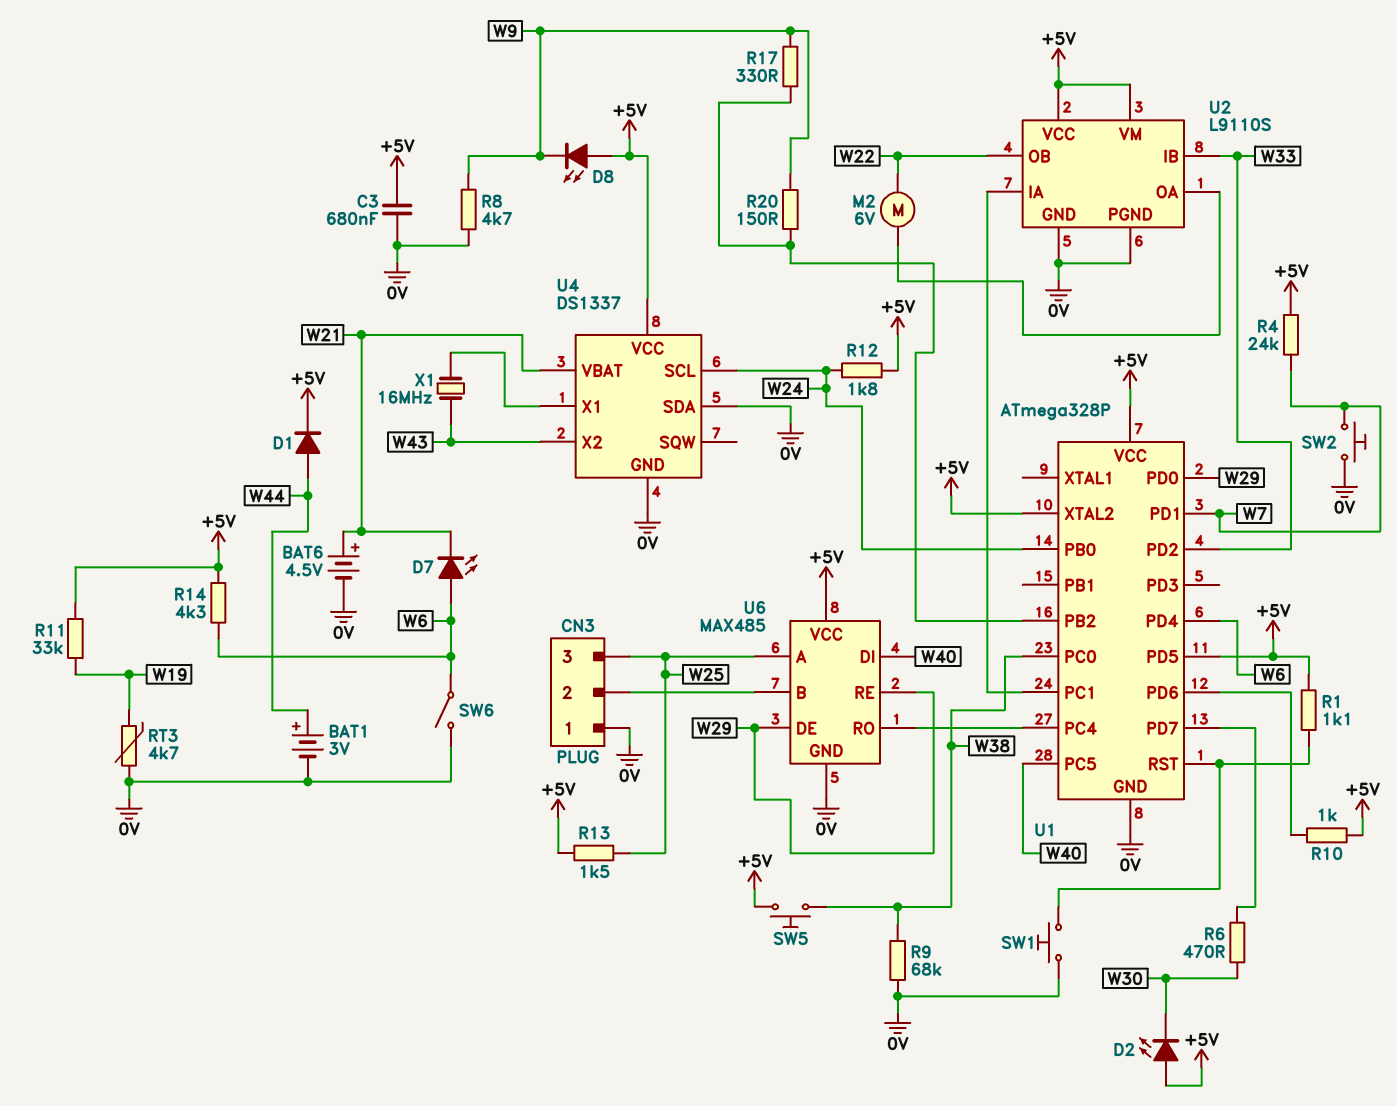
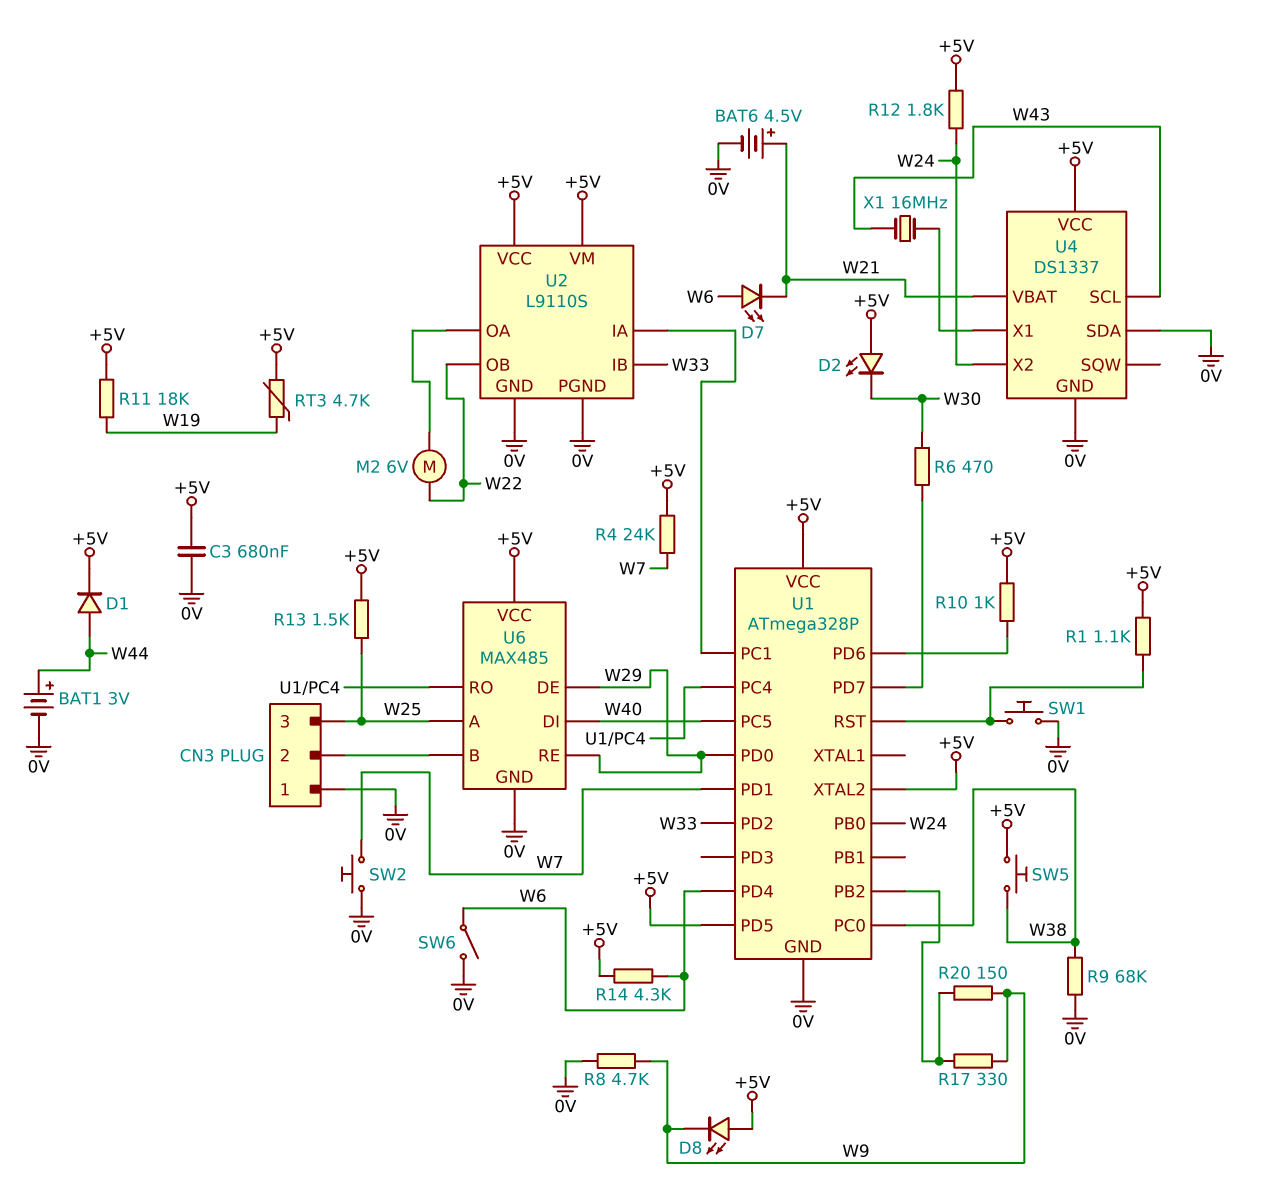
R11: 33k (+5V, W19) -> 18k (+5V, W19)
RT3: 4.7k (0V, W19) -> 4.7k (+5V, W19)
U4 pin SCL: W24 -> W43
U4 pin X2: W43 -> W24

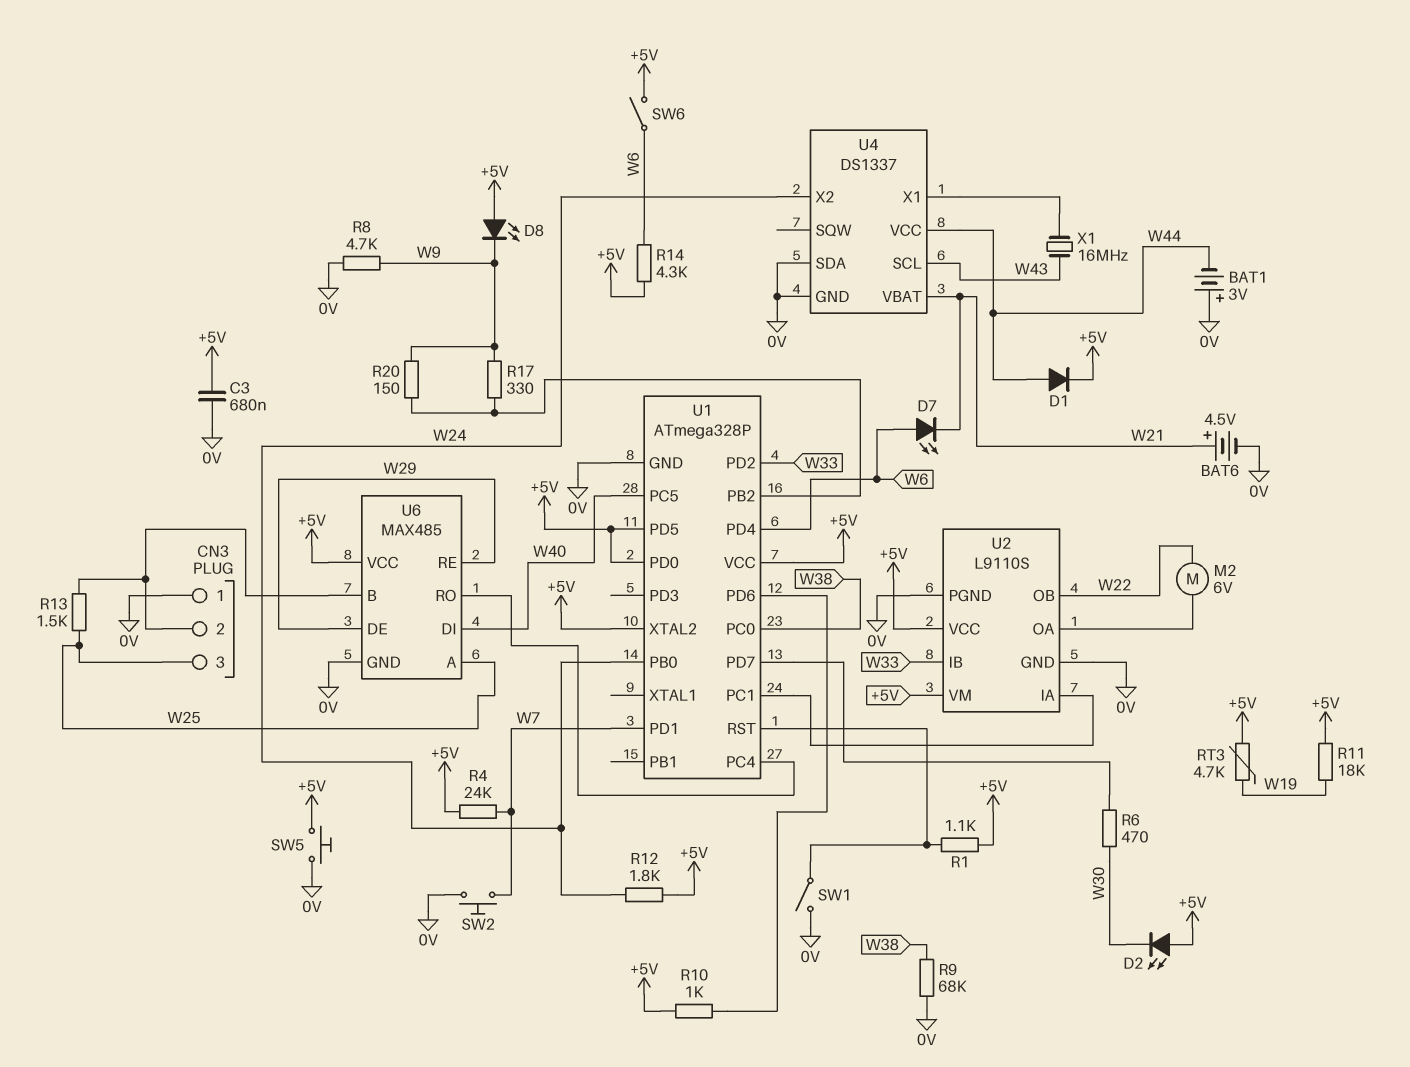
BAT1: 3V (plus W44, minus 0V) -> 3V (plus 0V, minus W44)
R13: 1.5k (+5V, W25) -> 1.5k (CN3/2, W25)
SW1: button (0V, U1/RST) -> switch (0V, U1/RST)
SW5: button (+5V, W38) -> button (+5V, 0V)
SW6: switch (0V, W6) -> switch (+5V, W6)
U1 pin PD0: W29 -> +5V
U4 pin VCC: +5V -> W44

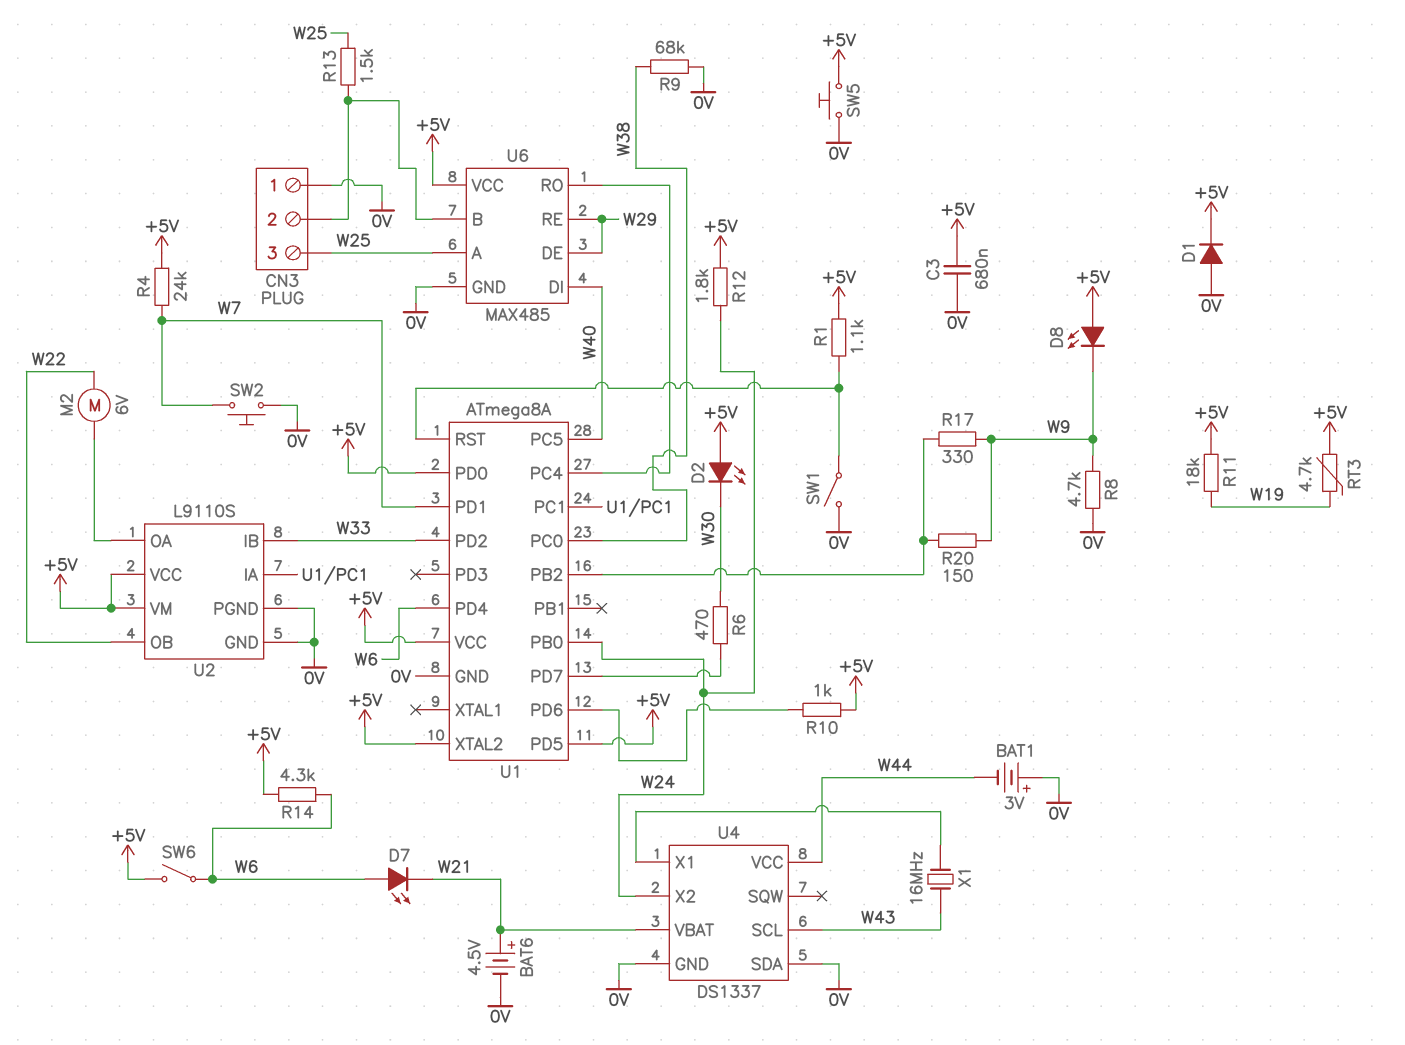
D1: diode (A W44, K +5V) -> diode (A 0V, K +5V)
U1: ATmega328P -> ATmega8A

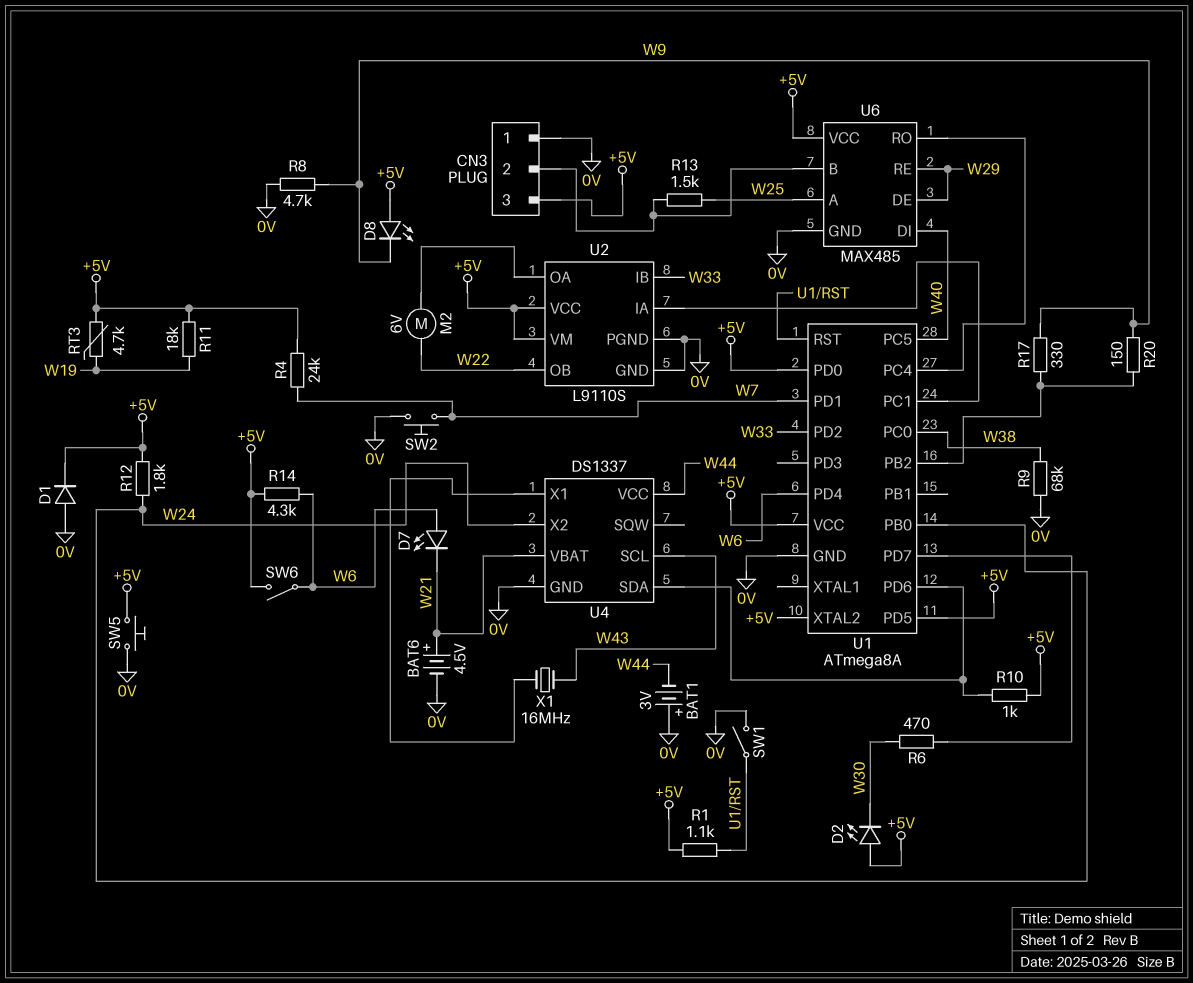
C3: 680nF (+5V, 0V) -> none
CN3 pin 3: W25 -> +5V
U4 pin SDA: 0V -> U1/PD6

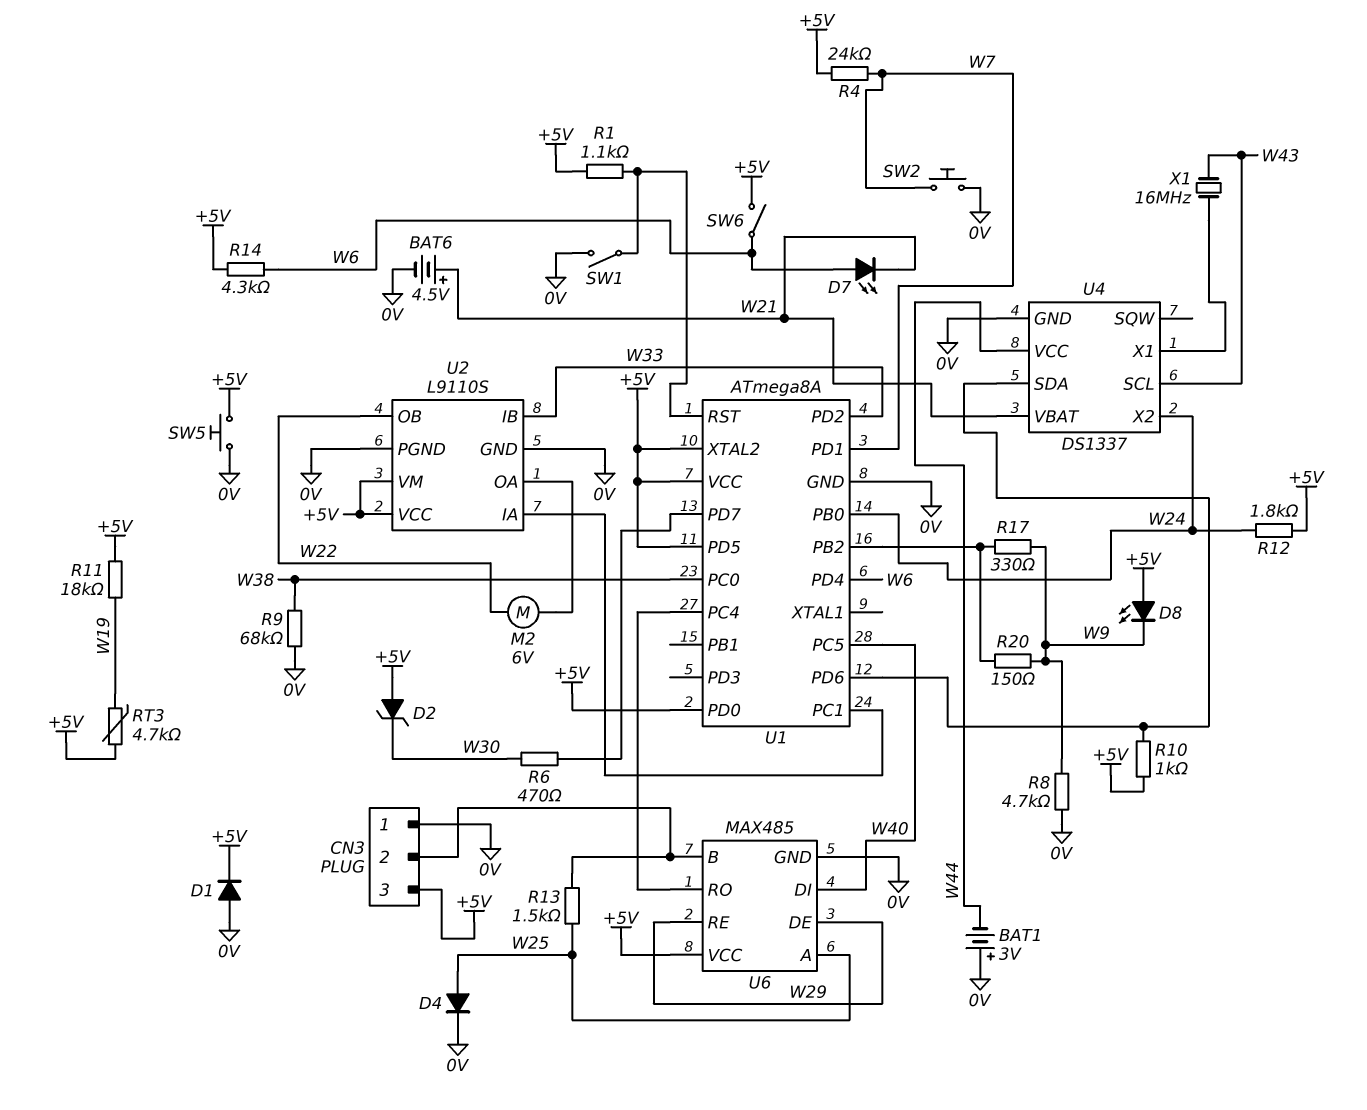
D2: LED (A +5V, K W30) -> zener (A +5V, K W30)
D4: none -> diode (A W25, K 0V)

